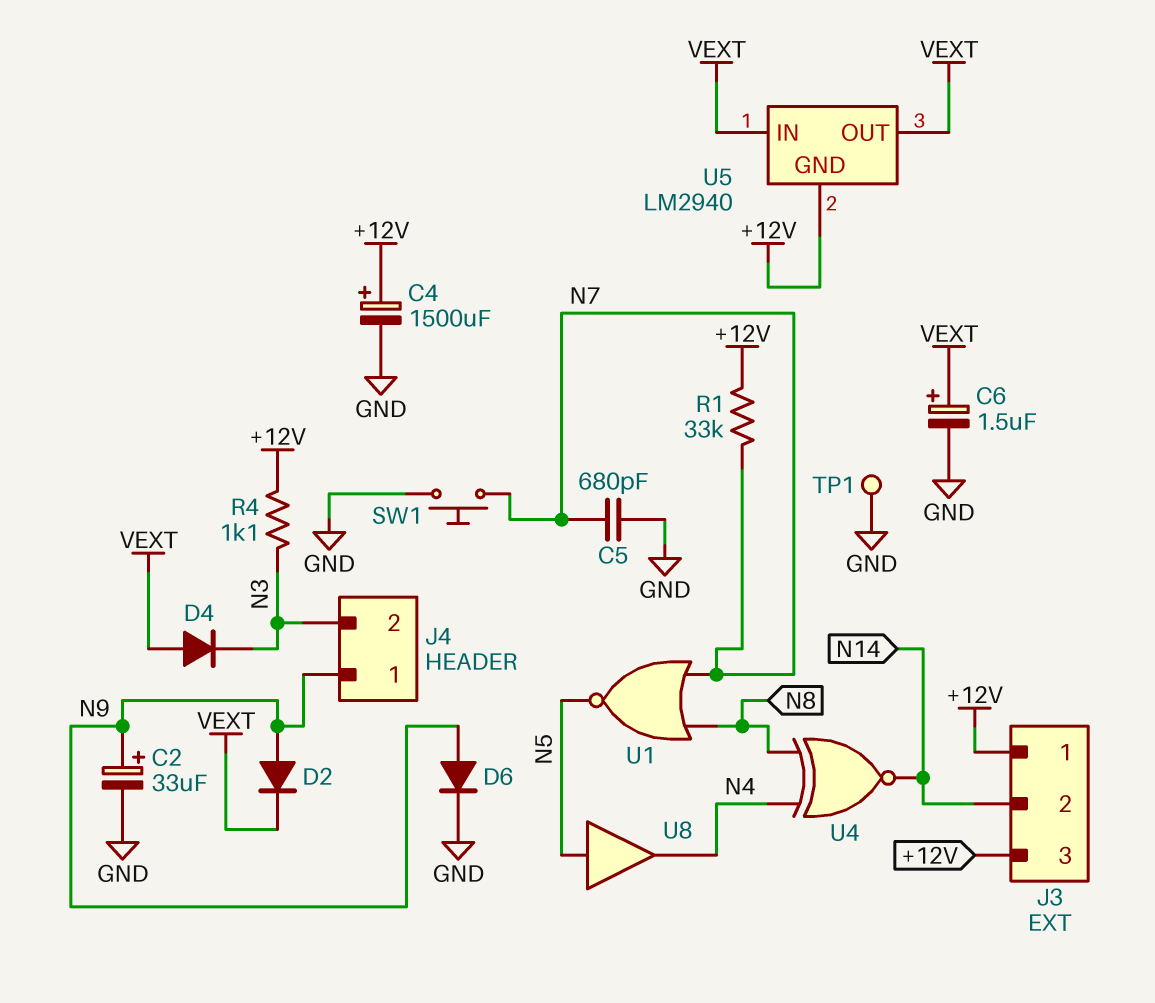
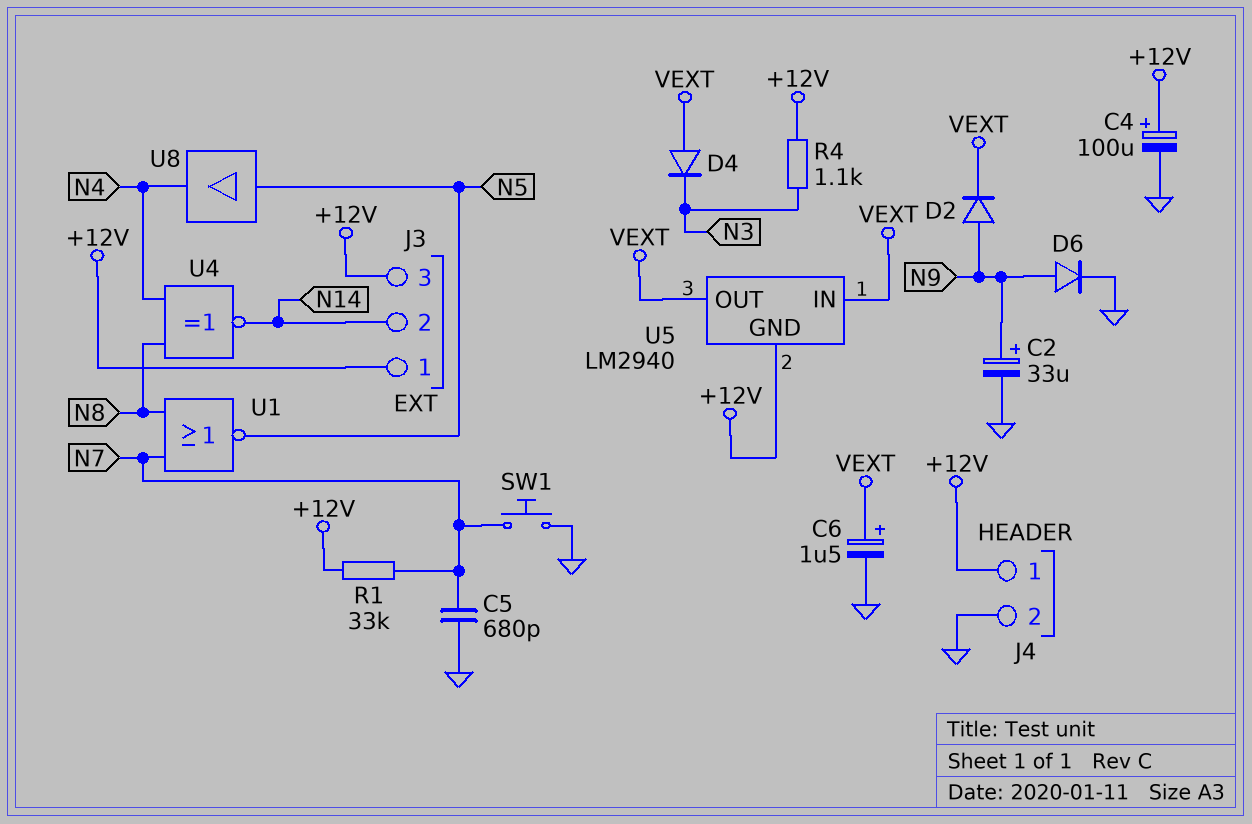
C4: 1500uF (plus +12V, minus GND) -> 100uF (plus +12V, minus GND)
J4 pin 1: N9 -> +12V
J4 pin 2: N3 -> GND
TP1: test point (GND) -> none

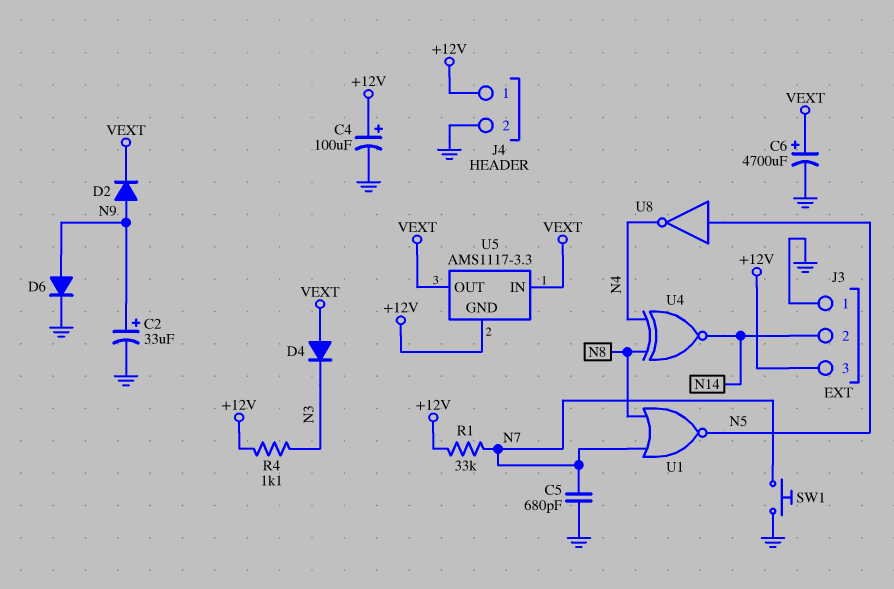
C6: 1.5uF (plus VEXT, minus GND) -> 4700uF (plus VEXT, minus GND)
J3 pin 1: +12V -> GND
U5: LM2940 -> AMS1117-3.3
U8: buffer (in N5, out N4) -> NOT (in N5, out N4)

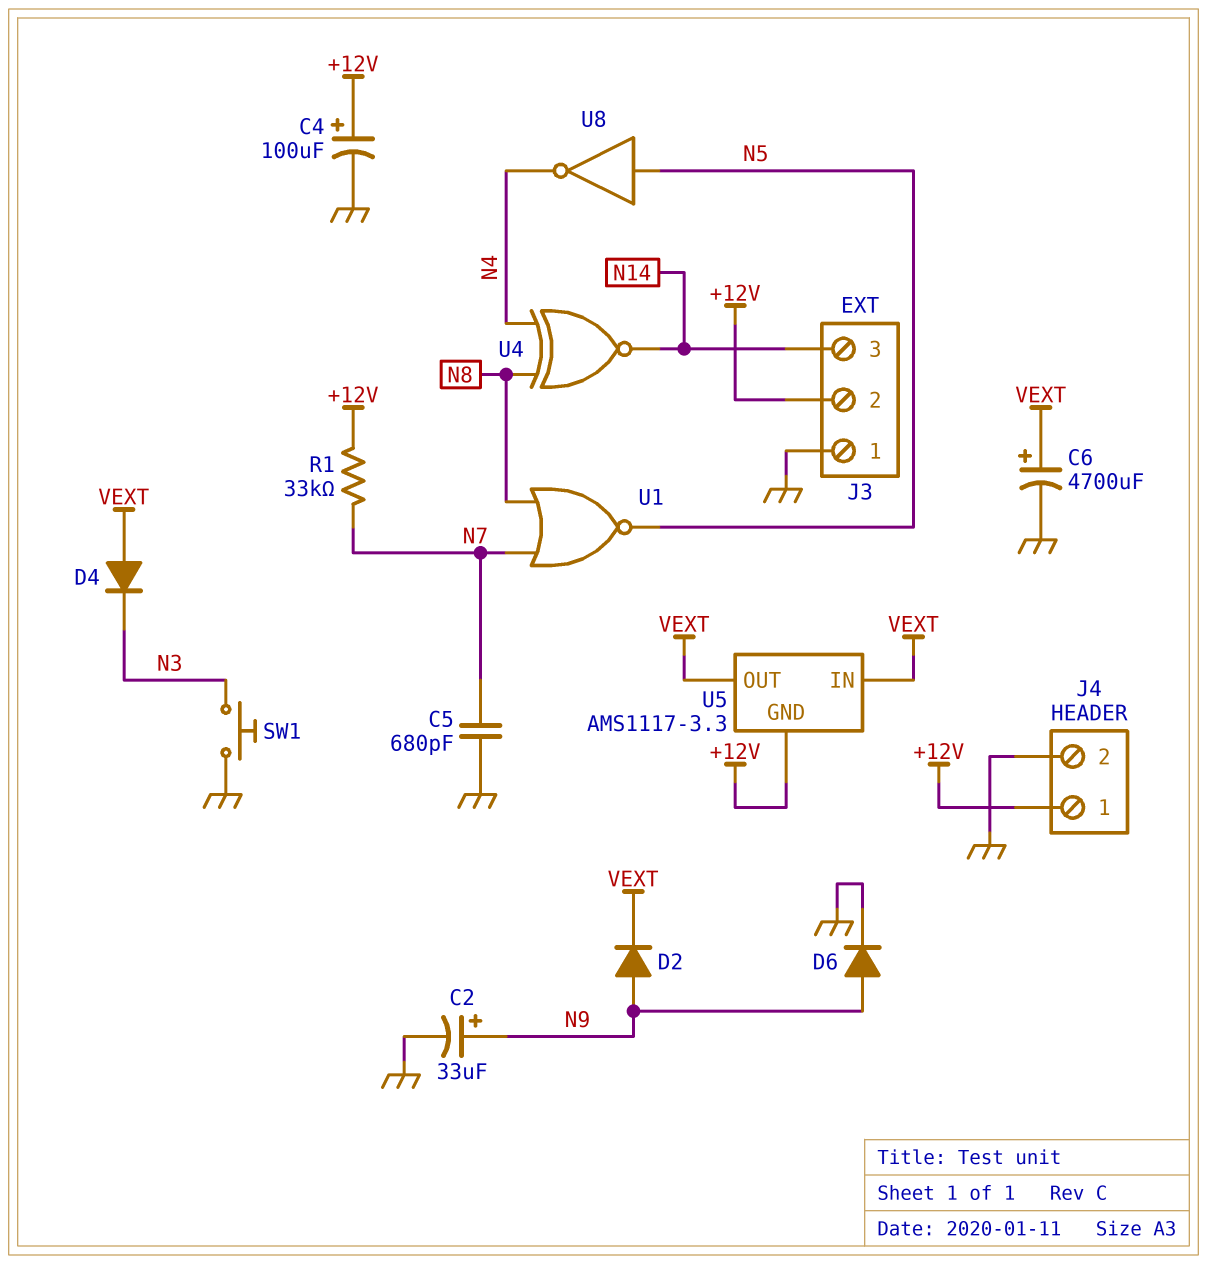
J3 pin 2: N14 -> +12V
J3 pin 3: +12V -> N14
R4: 1.1k (+12V, N3) -> none
SW1: button (GND, N7) -> button (GND, N3)

